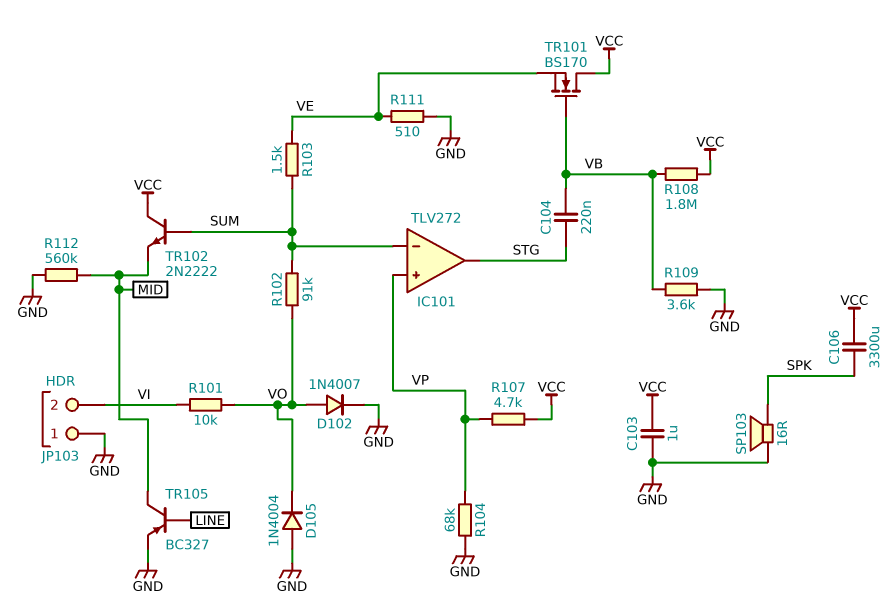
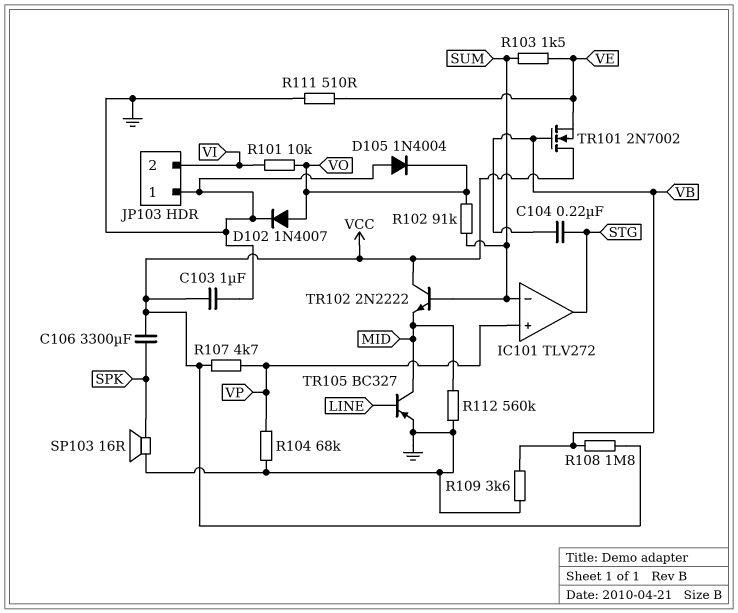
TR101: NMOS BS170 (G VB, D VCC, S VE) -> NMOS 2N7002 (G VB, D VCC, S VE)

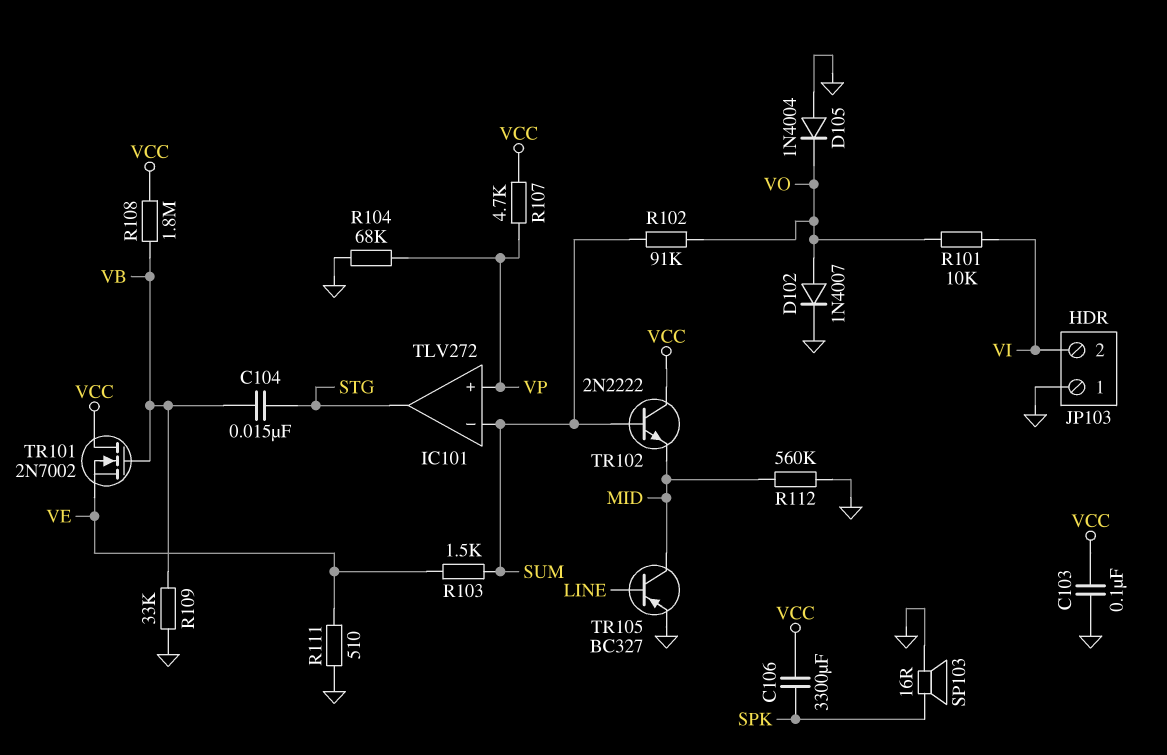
C103: 1uF (GND, VCC) -> 100nF (GND, VCC)
C104: 220nF (STG, VB) -> 15nF (STG, VB)
R109: 3.6k (GND, VB) -> 33k (GND, VB)

